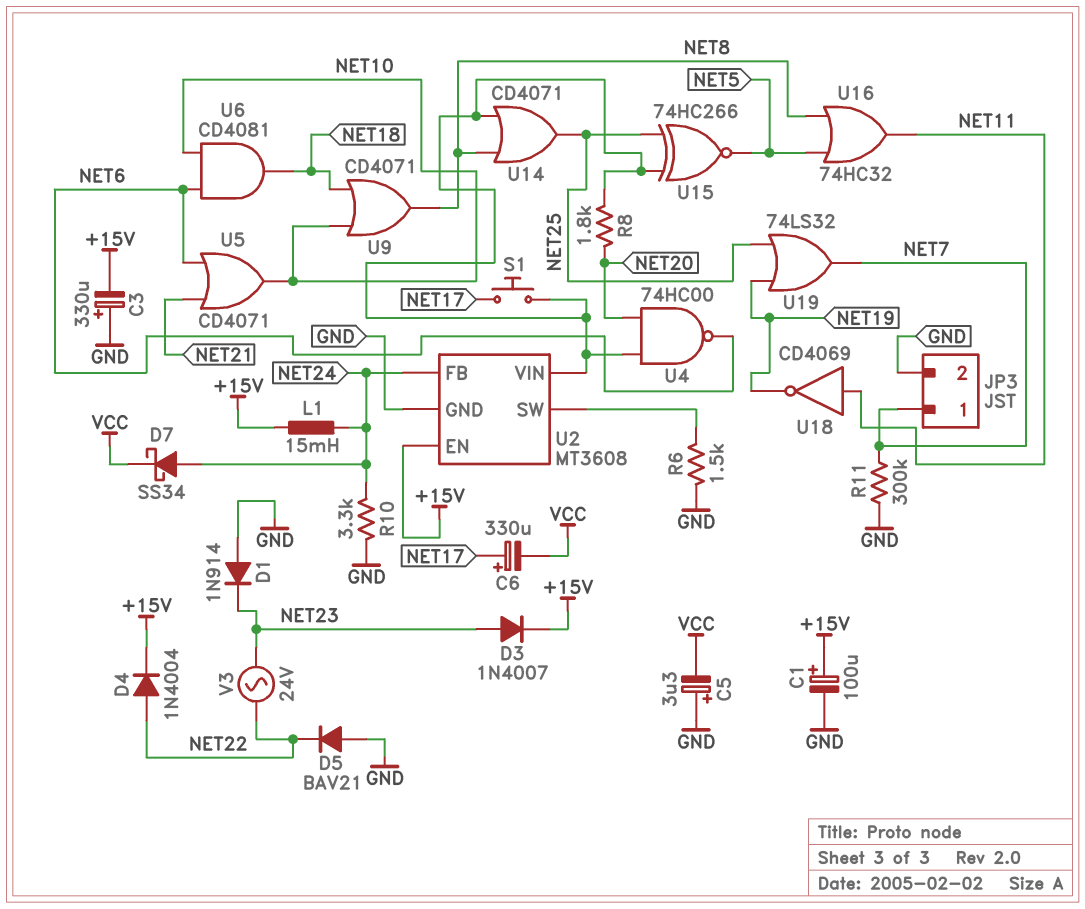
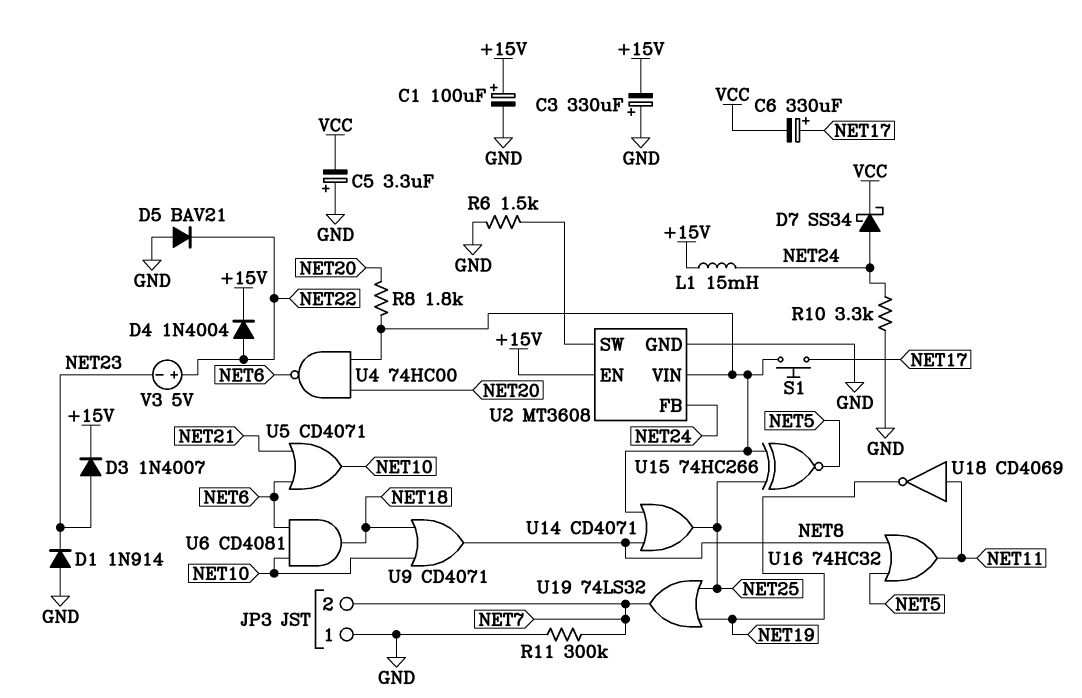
JP3 pin 1: NET7 -> GND
JP3 pin 2: GND -> NET7
V3: AC 24V (NET22, NET23) -> 5V (plus NET22, minus NET23)

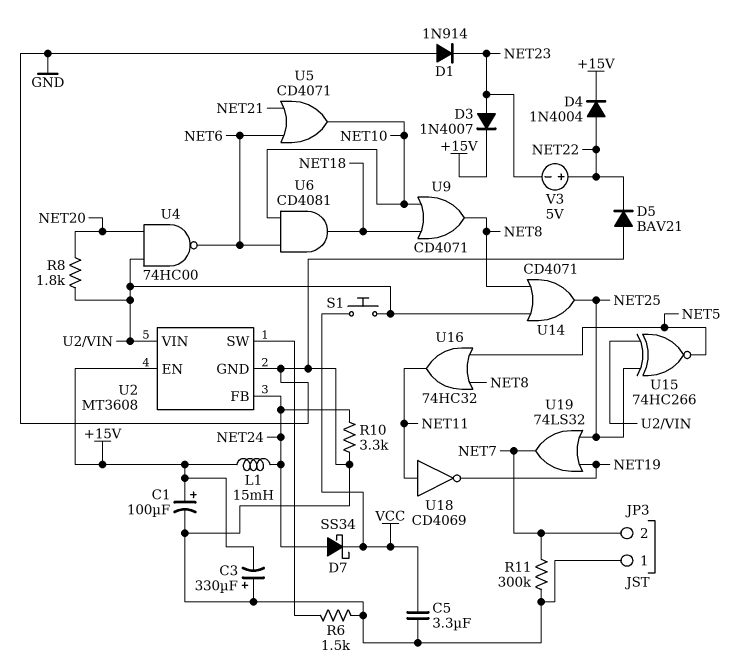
C5: 3.3uF (plus GND, minus VCC) -> 3.3uF (GND, VCC)
C6: 330uF (plus NET17, minus VCC) -> none
S1: button (NET17, U2/VIN) -> button (U2/VIN, VCC)

